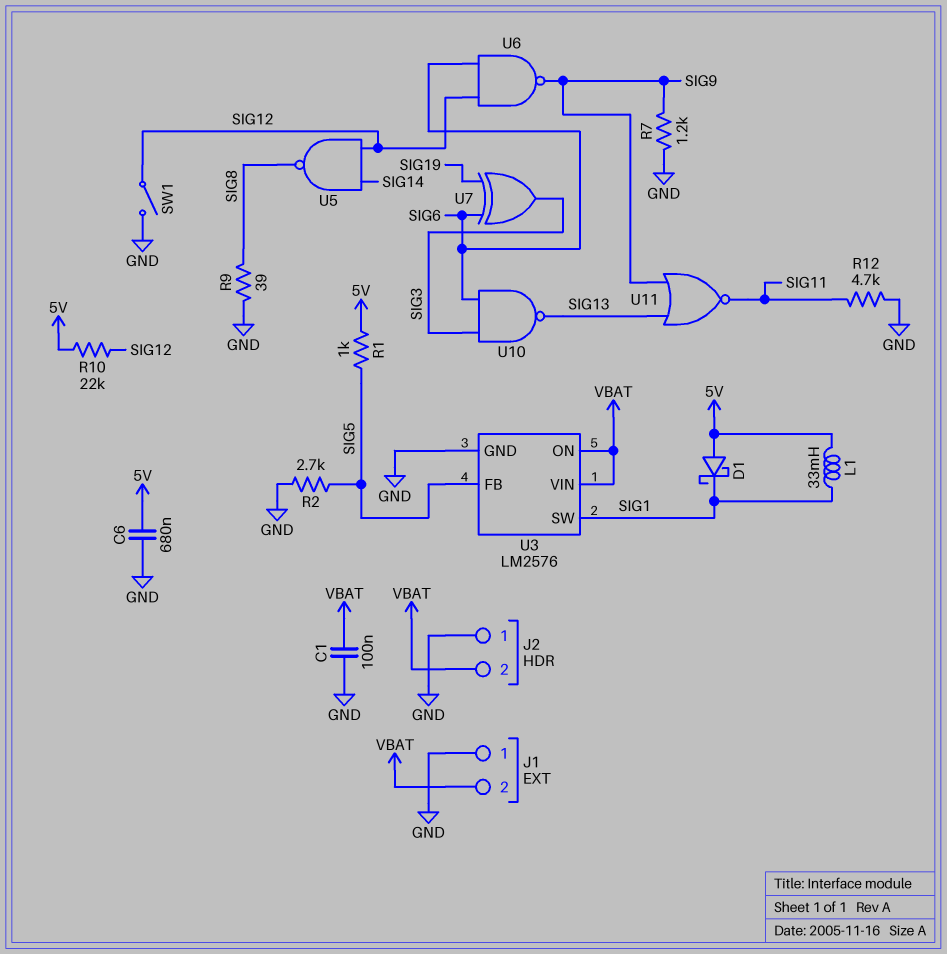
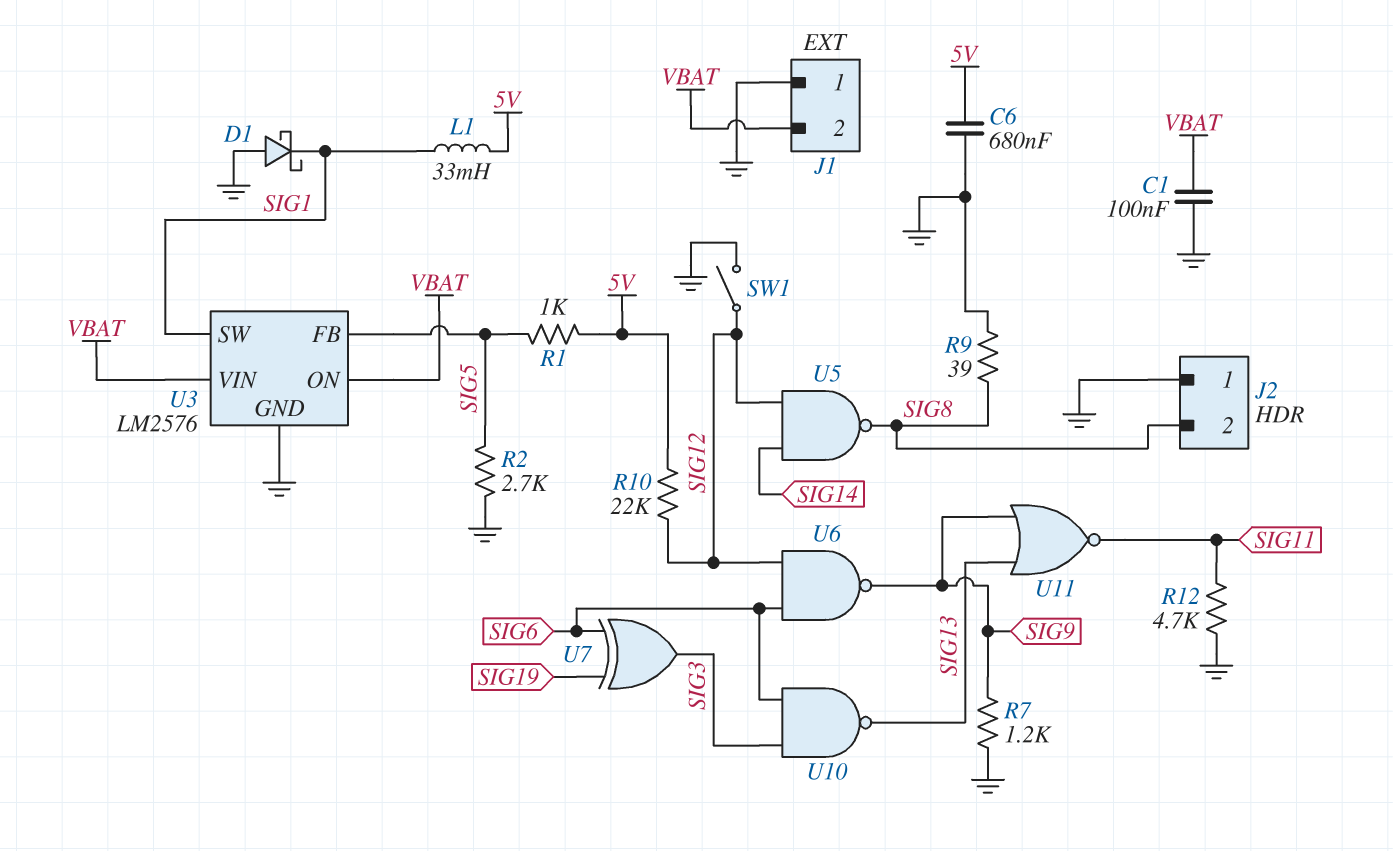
D1: schottky (A 5V, K SIG1) -> schottky (A GND, K SIG1)
J2 pin 2: VBAT -> SIG8

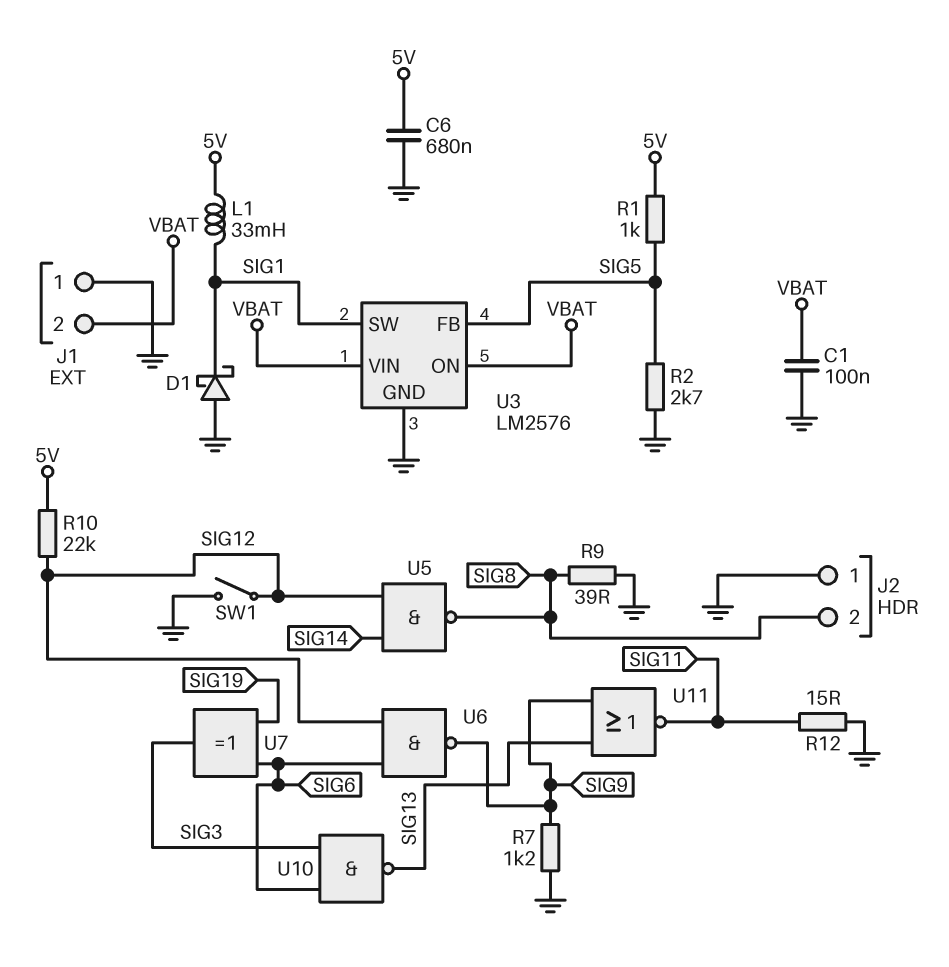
R12: 4.7k (GND, SIG11) -> 15 (GND, SIG11)

